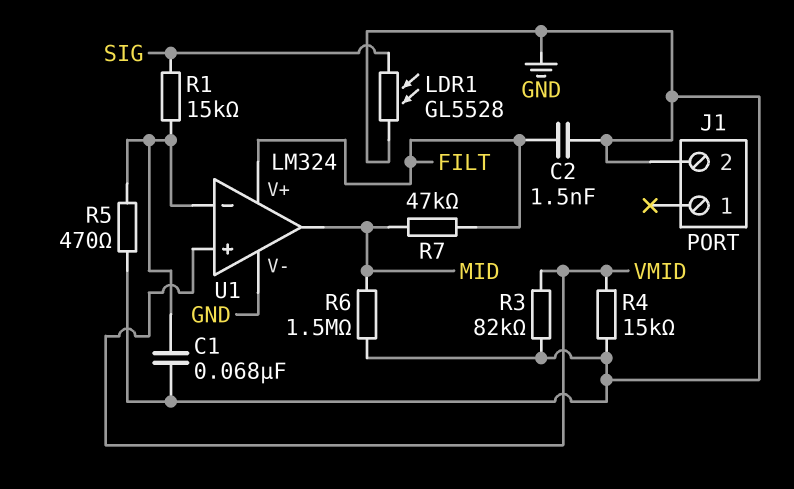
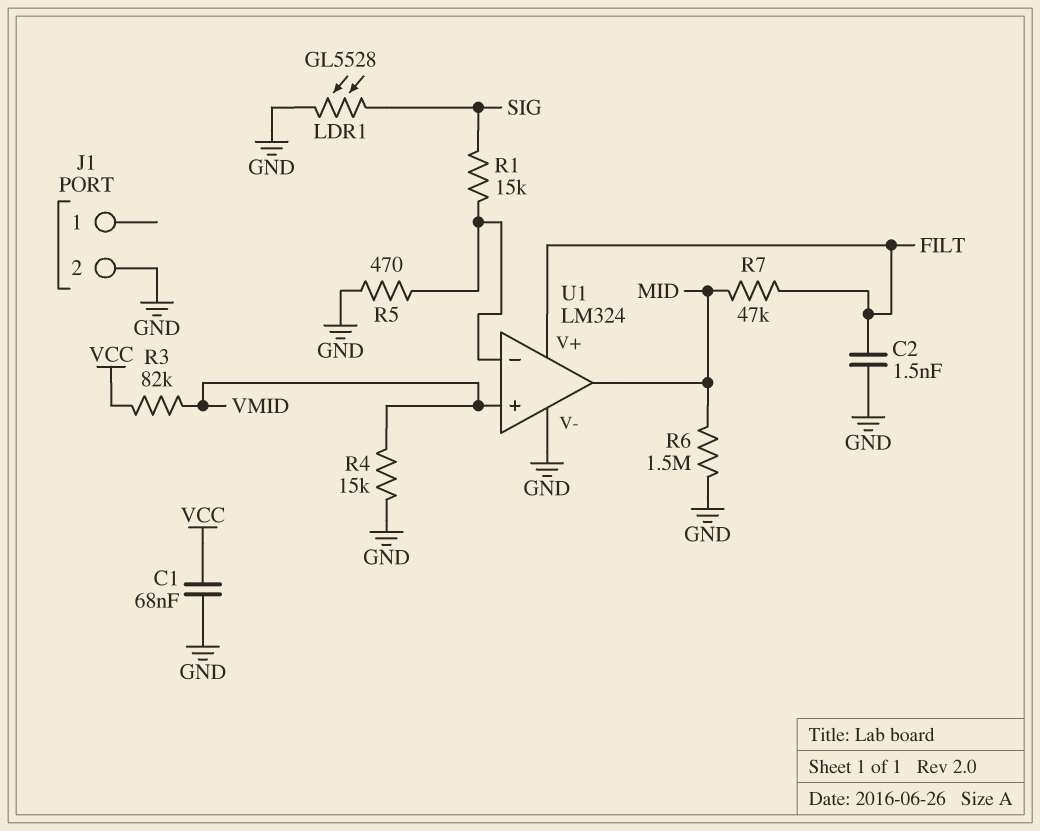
C1: 68nF (GND, U1/in-) -> 68nF (GND, VCC)
R3: 82k (GND, VMID) -> 82k (VCC, VMID)

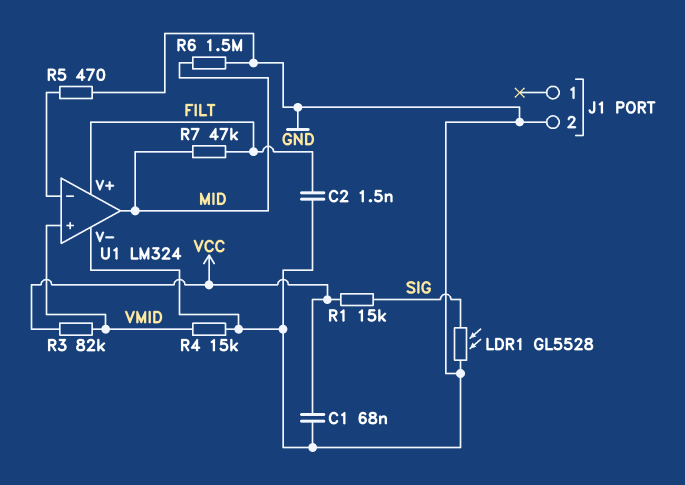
R1: 15k (SIG, U1/in-) -> 15k (SIG, VCC)

